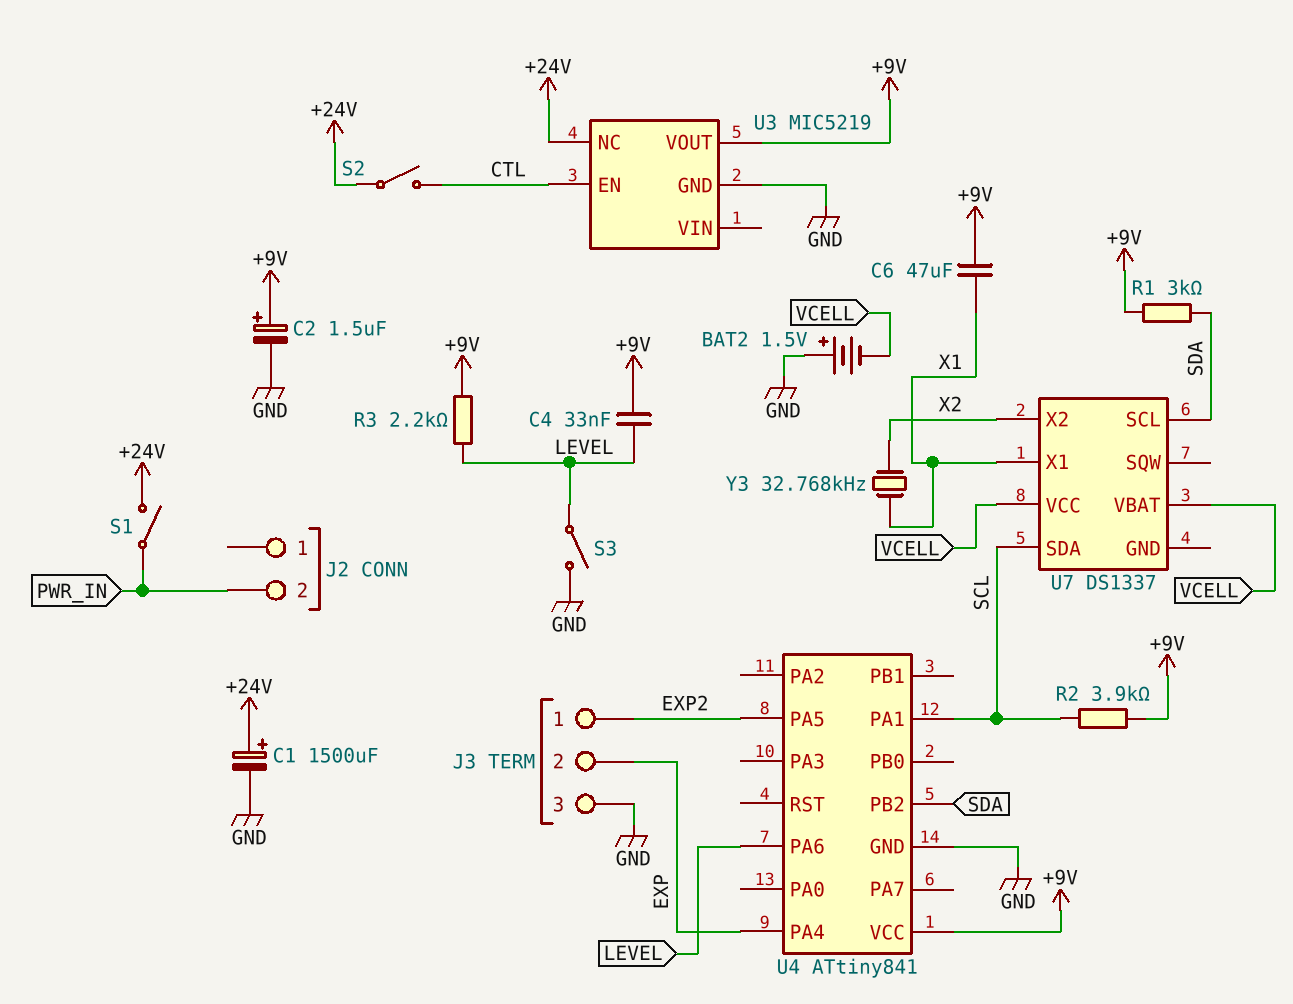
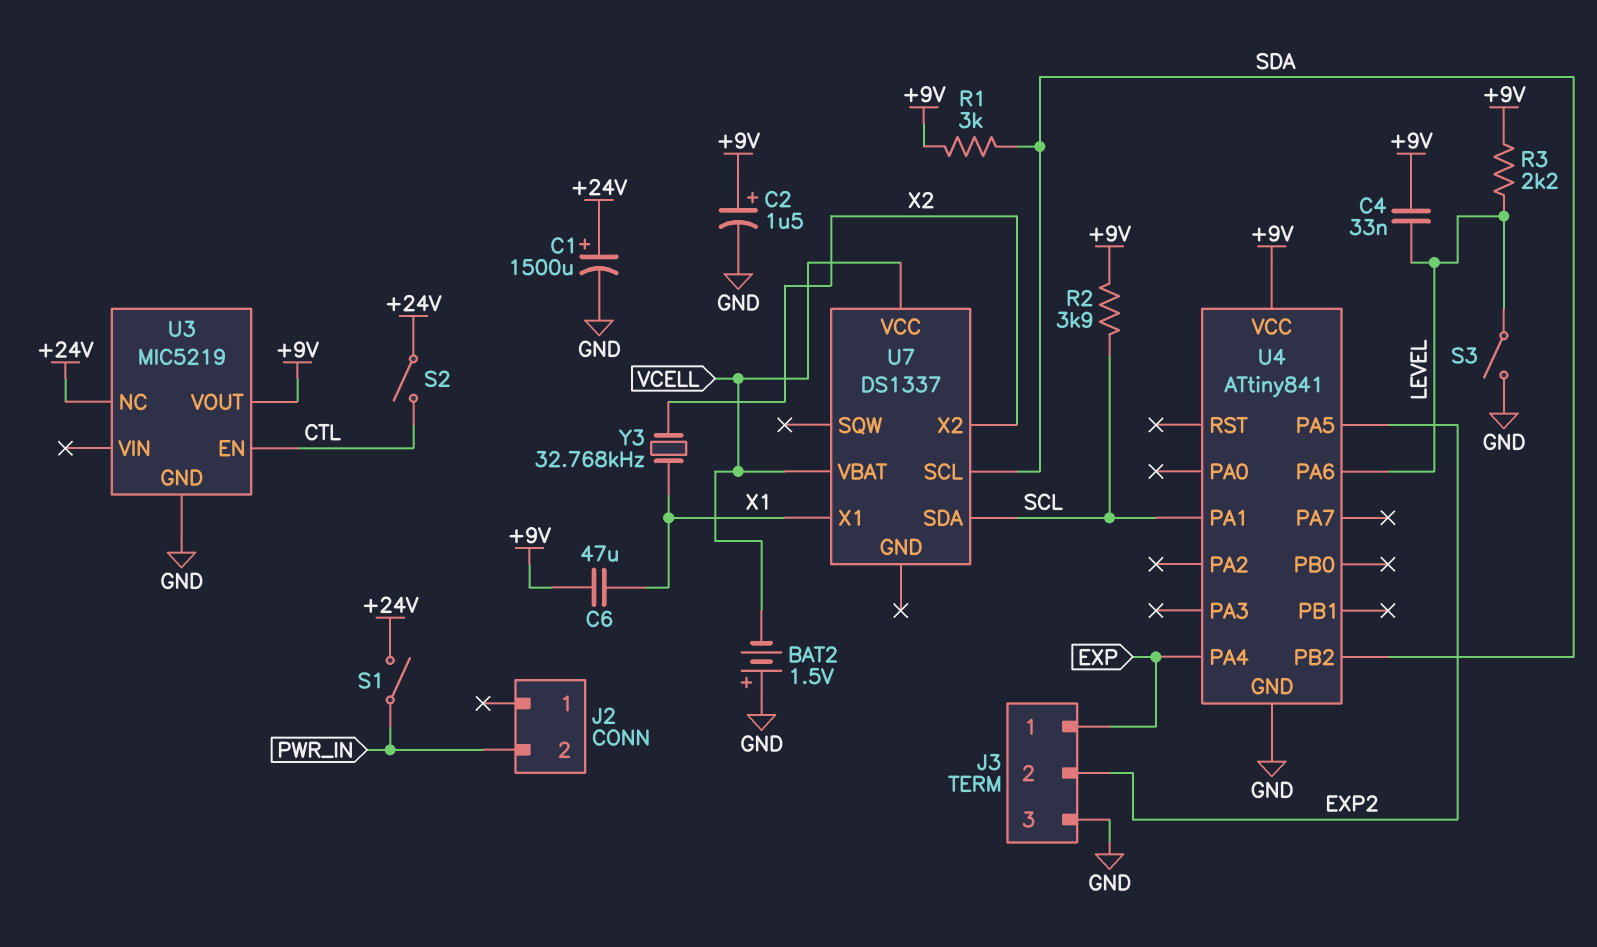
J3 pin 1: EXP2 -> EXP
J3 pin 2: EXP -> EXP2

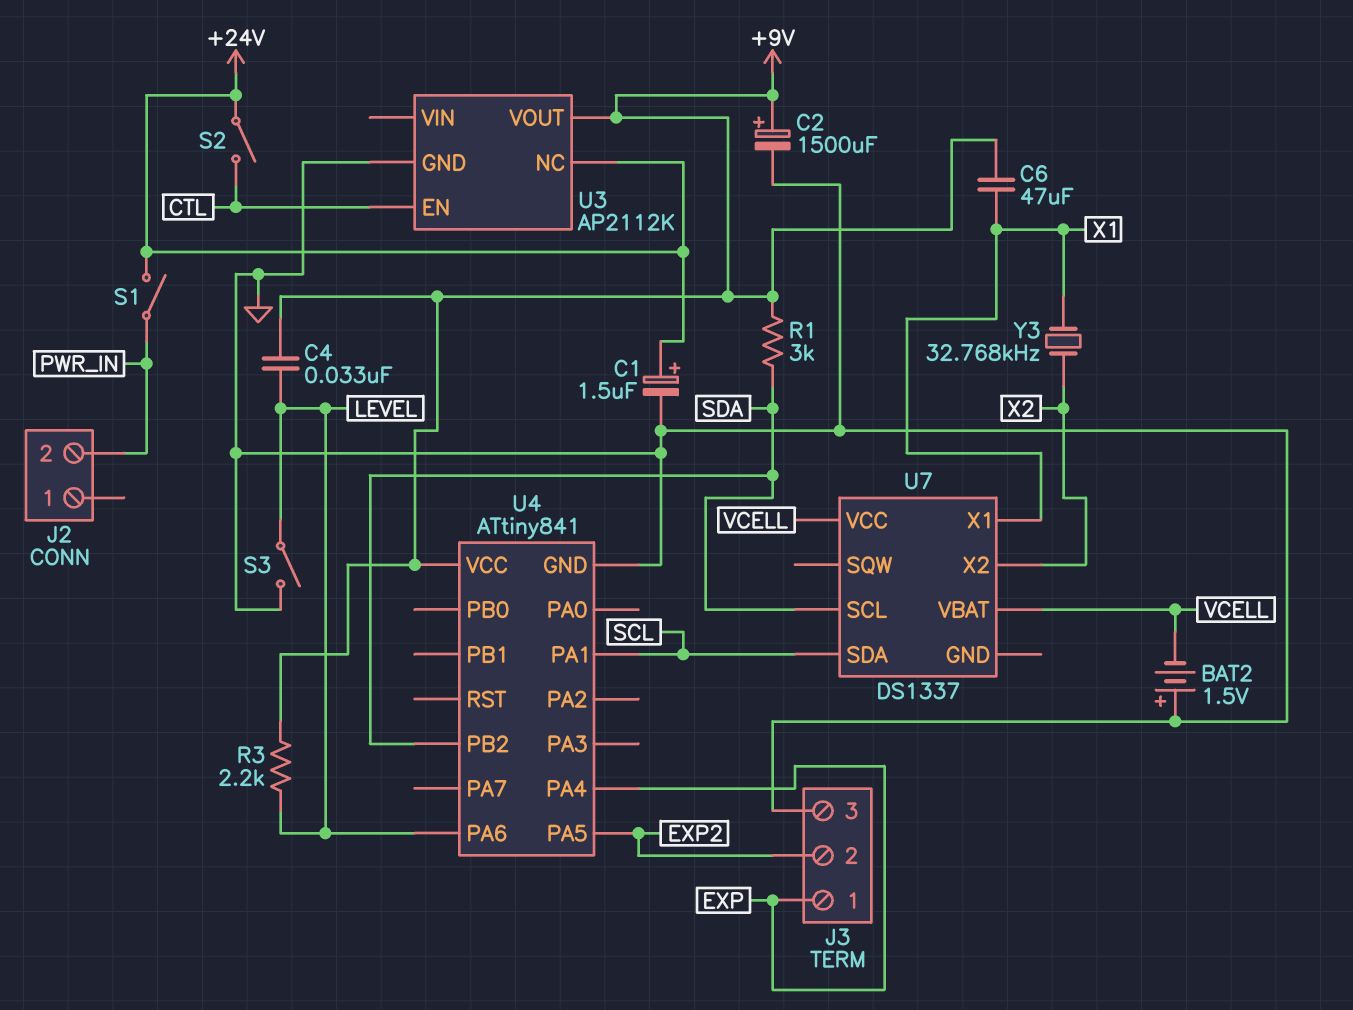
C1: 1500uF (plus +24V, minus GND) -> 1.5uF (plus +24V, minus GND)
C2: 1.5uF (plus +9V, minus GND) -> 1500uF (plus +9V, minus GND)
R2: 3.9k (+9V, SCL) -> none
U3: MIC5219 -> AP2112K

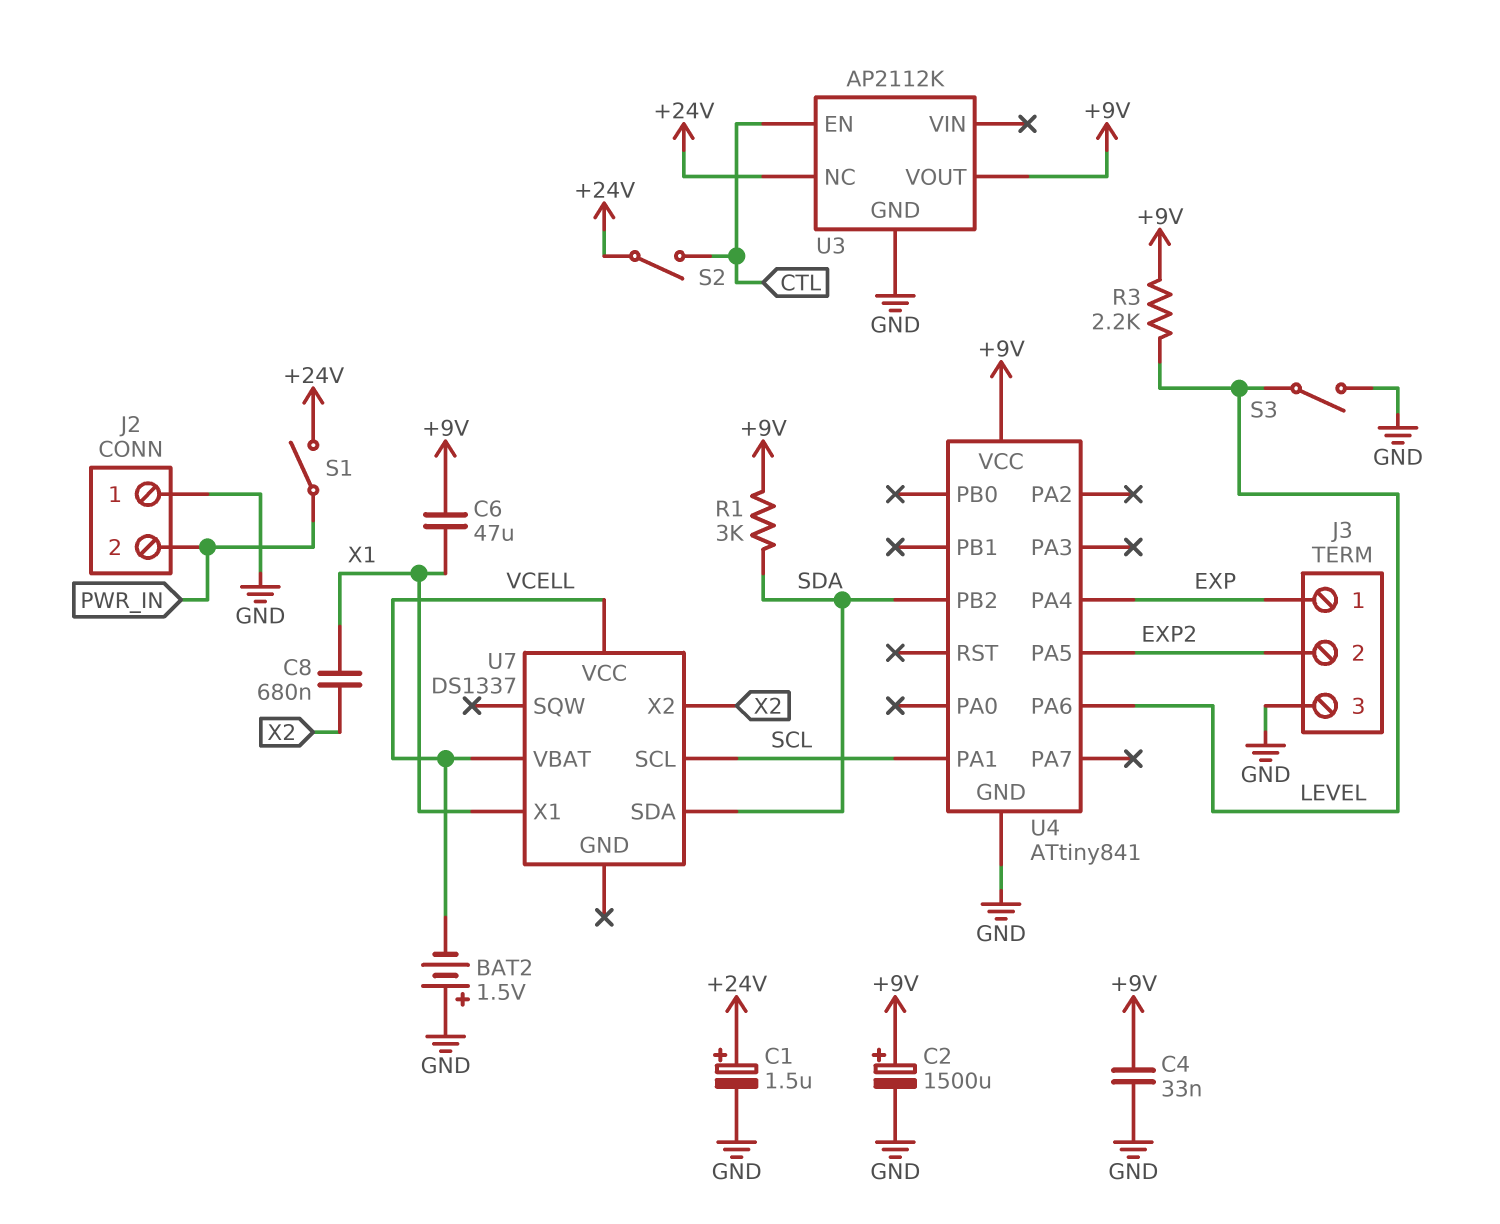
C4: 33nF (+9V, LEVEL) -> 33nF (+9V, GND)
C8: none -> 680nF (X1, X2)
J2 pin 1: none -> GND
U7 pin SCL: SDA -> SCL
U7 pin SDA: SCL -> SDA
Y3: 32.768kHz (X1, X2) -> none

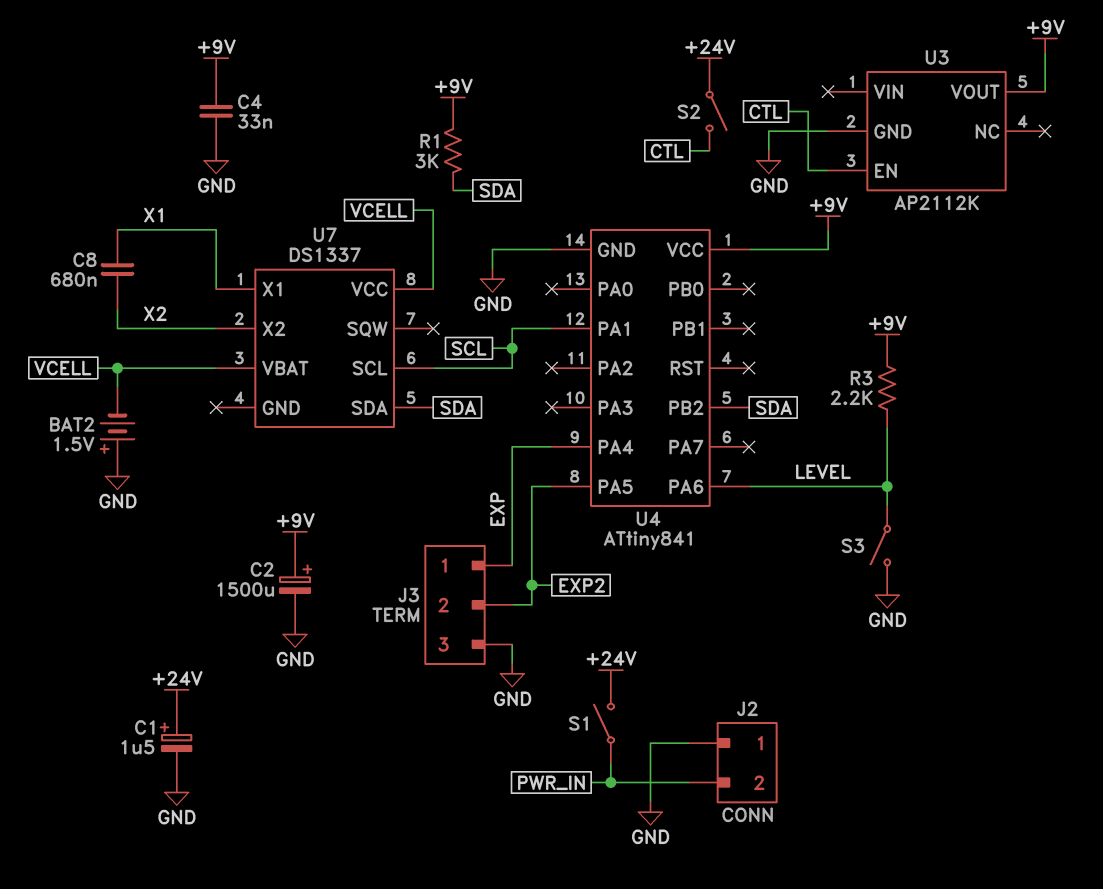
C6: 47uF (+9V, X1) -> none
U3 pin NC: +24V -> none

